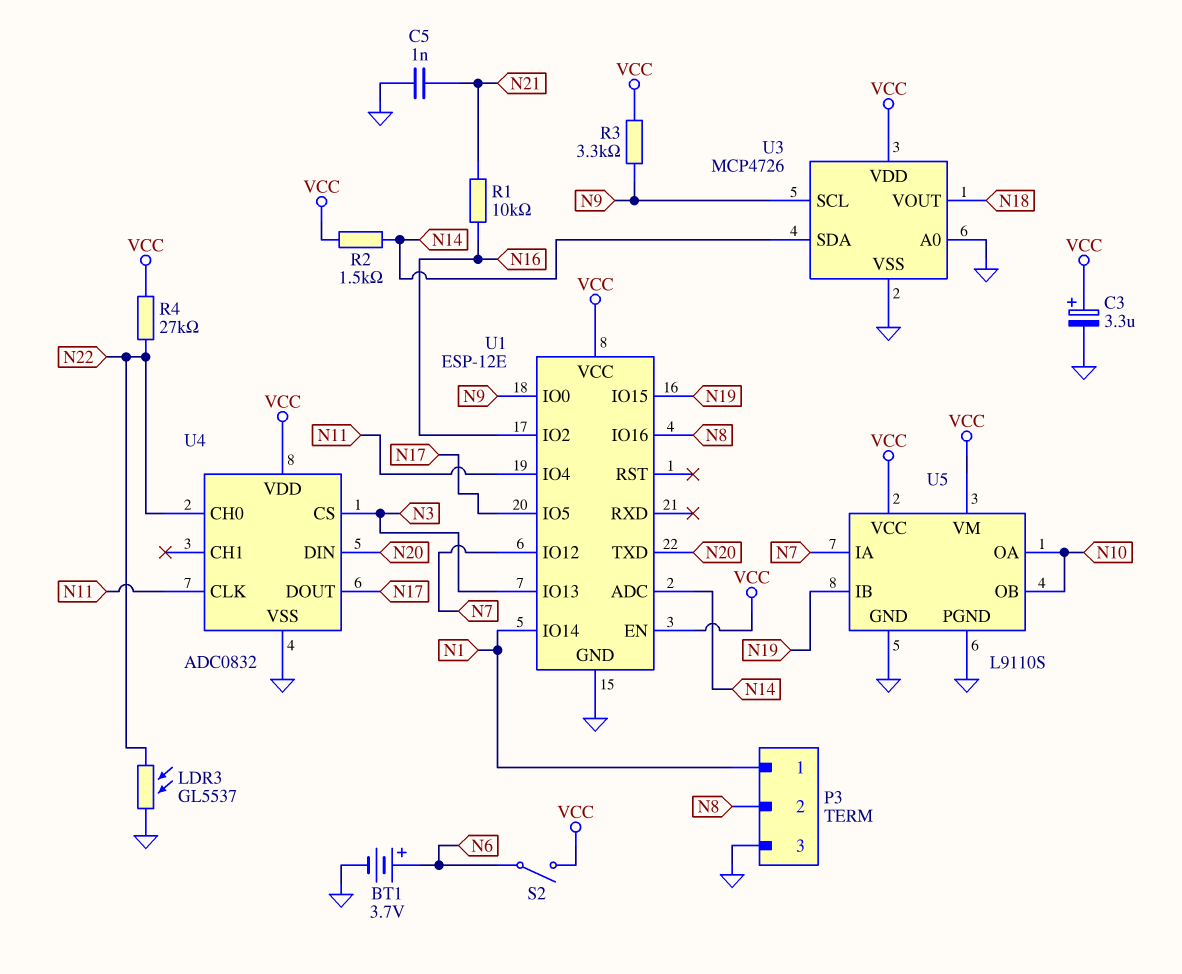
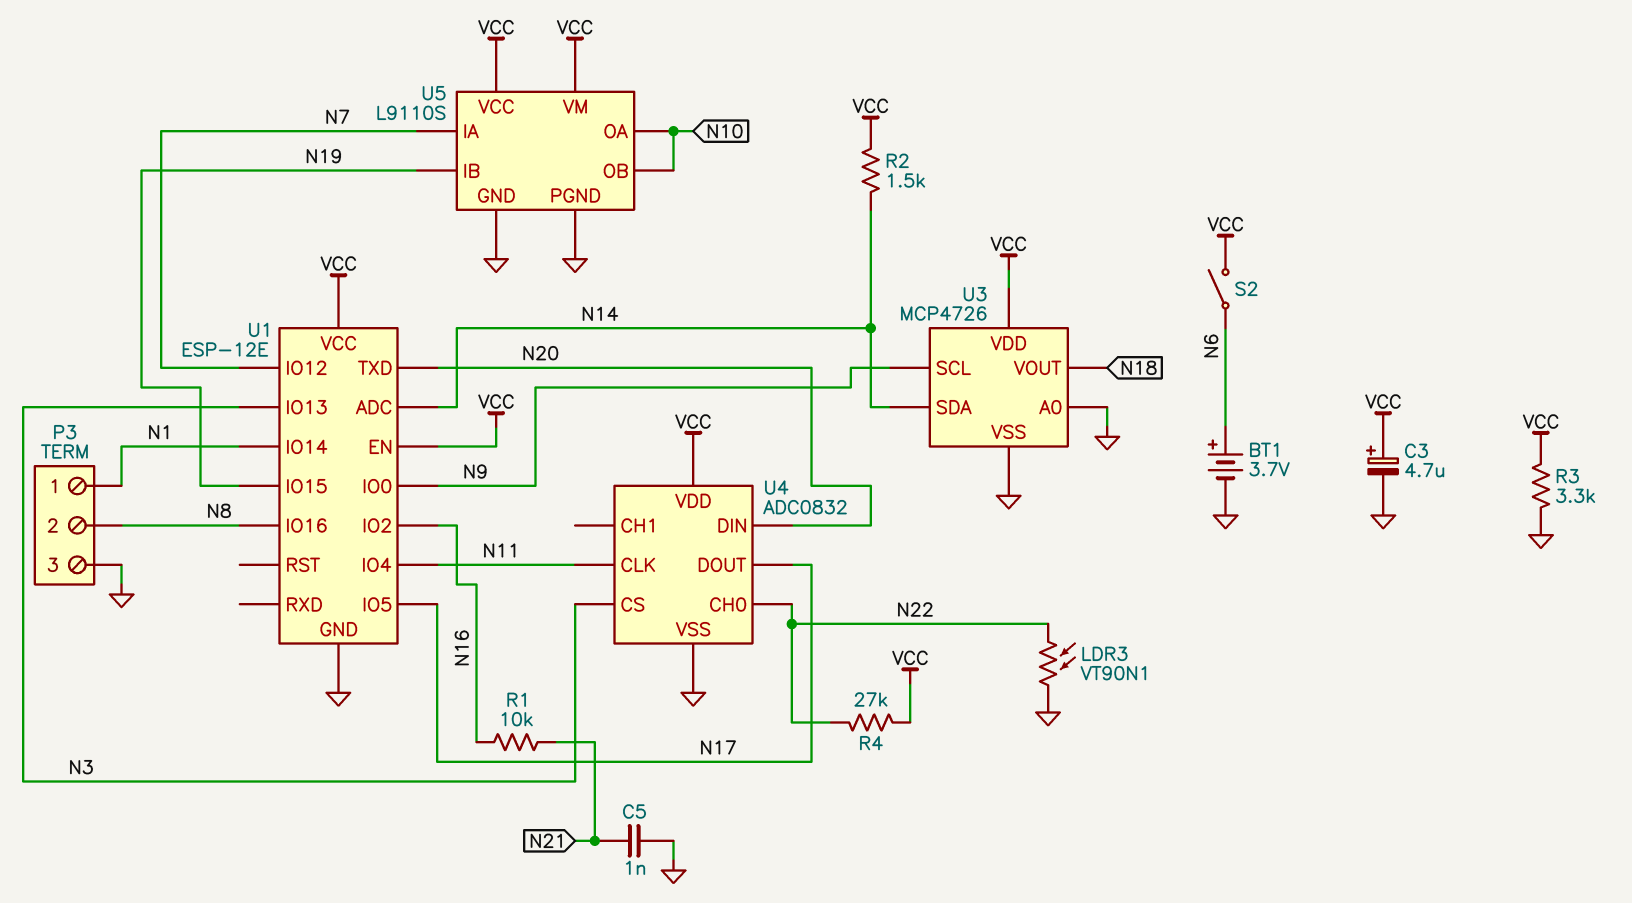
C3: 3.3uF (plus VCC, minus GND) -> 4.7uF (plus VCC, minus GND)
LDR3: GL5537 (GND, N22) -> VT90N1 (GND, N22)
R3: 3.3k (N9, VCC) -> 3.3k (GND, VCC)

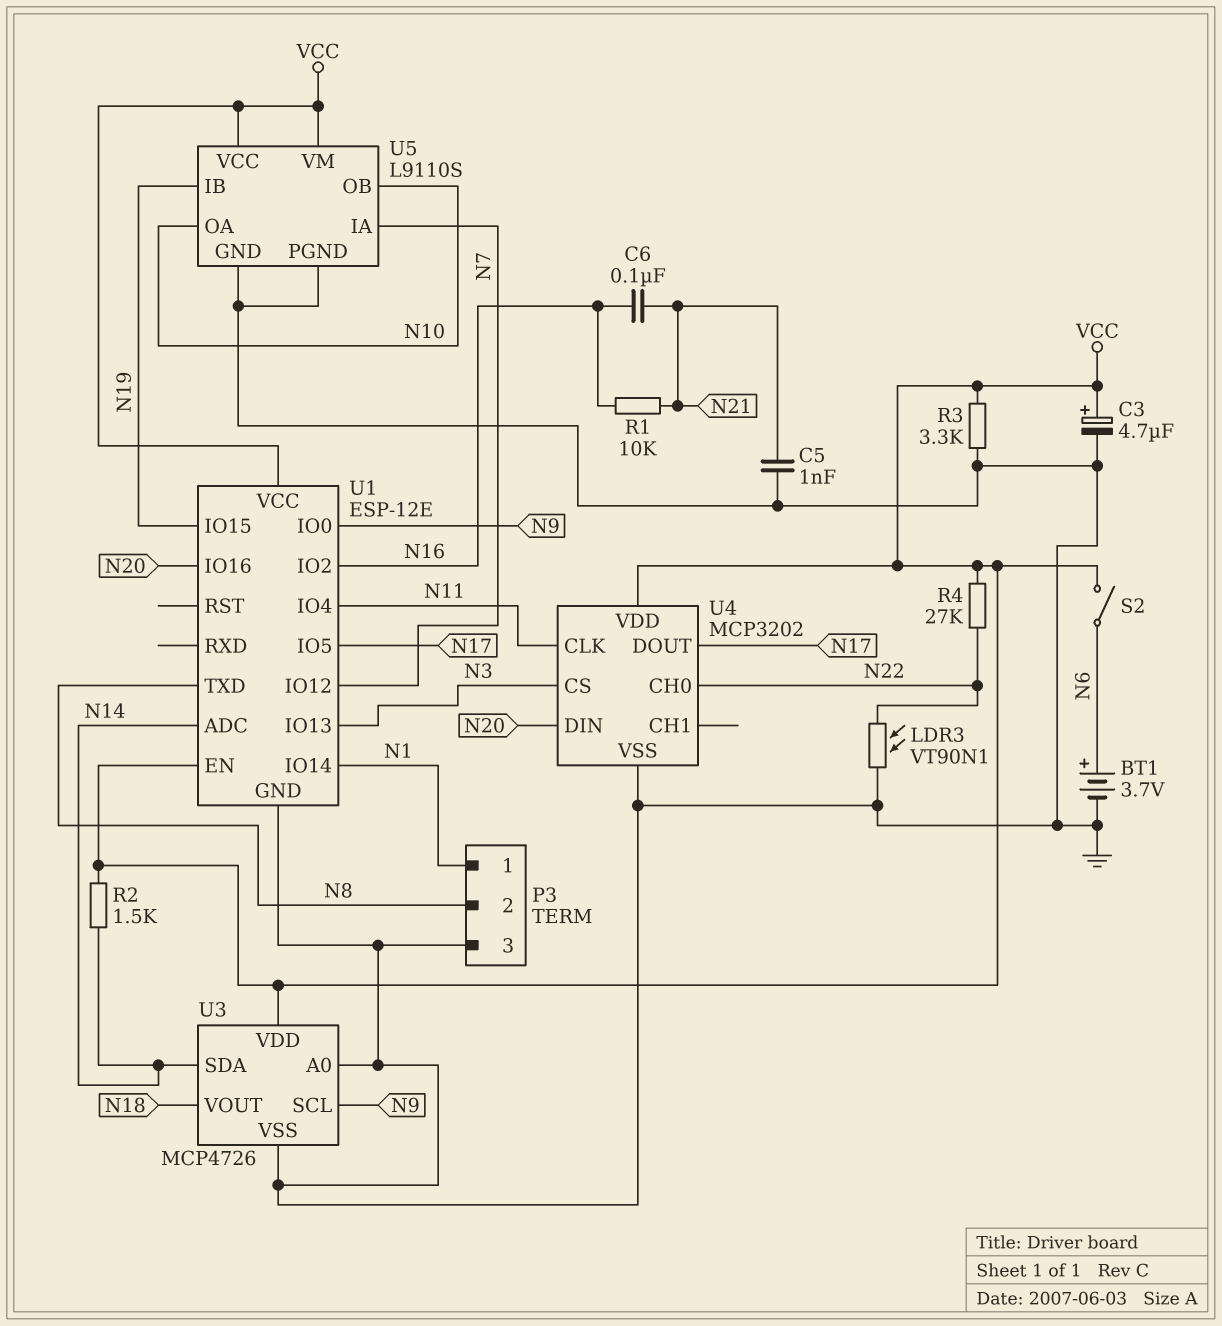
C6: none -> 100nF (N16, N21)
U1 pin IO16: N8 -> N20
U1 pin TXD: N20 -> N8
U4: ADC0832 -> MCP3202

